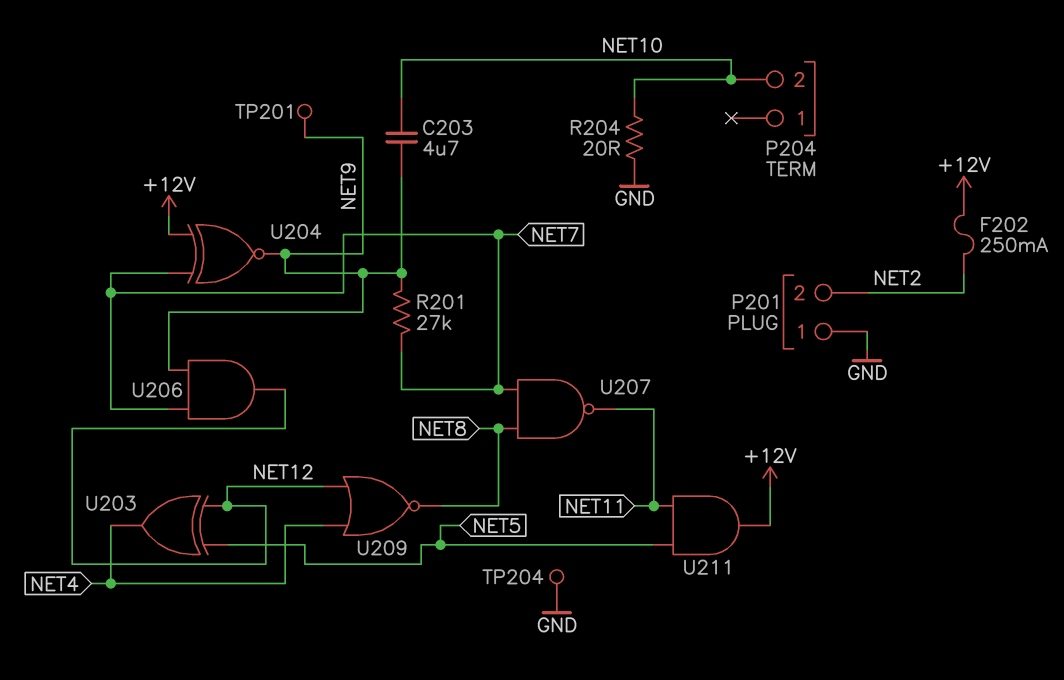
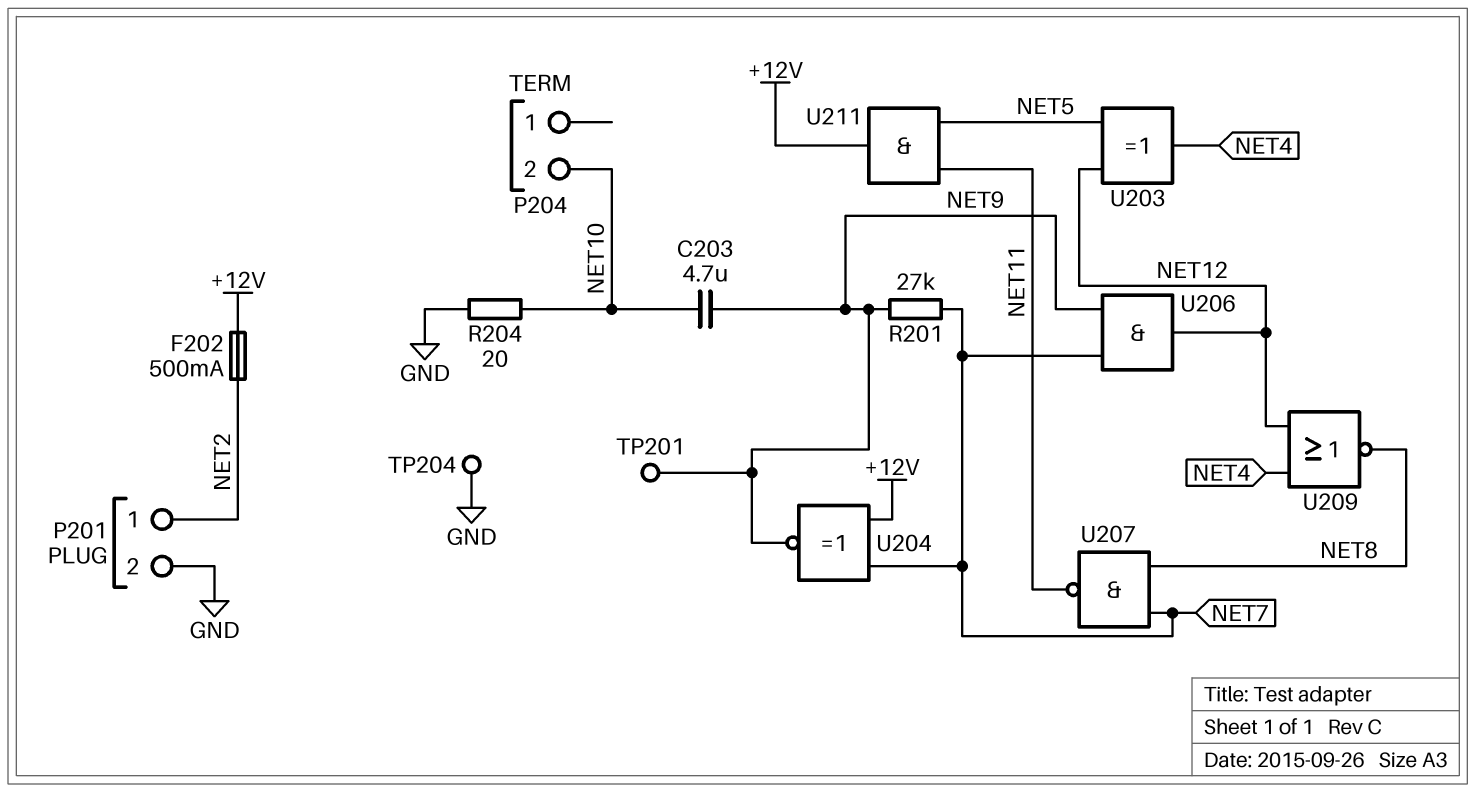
F202: 250mA (+12V, NET2) -> 500mA (+12V, NET2)
P201 pin 1: GND -> NET2
P201 pin 2: NET2 -> GND

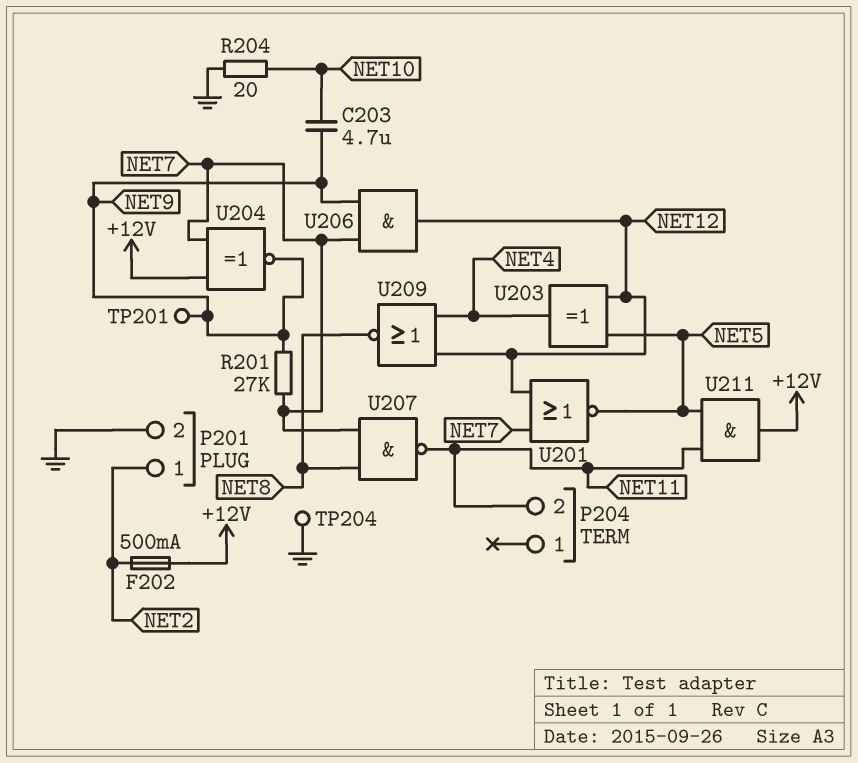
P204 pin 2: NET10 -> NET11
U201: none -> NOR (in NET7, in NET12, out NET5)

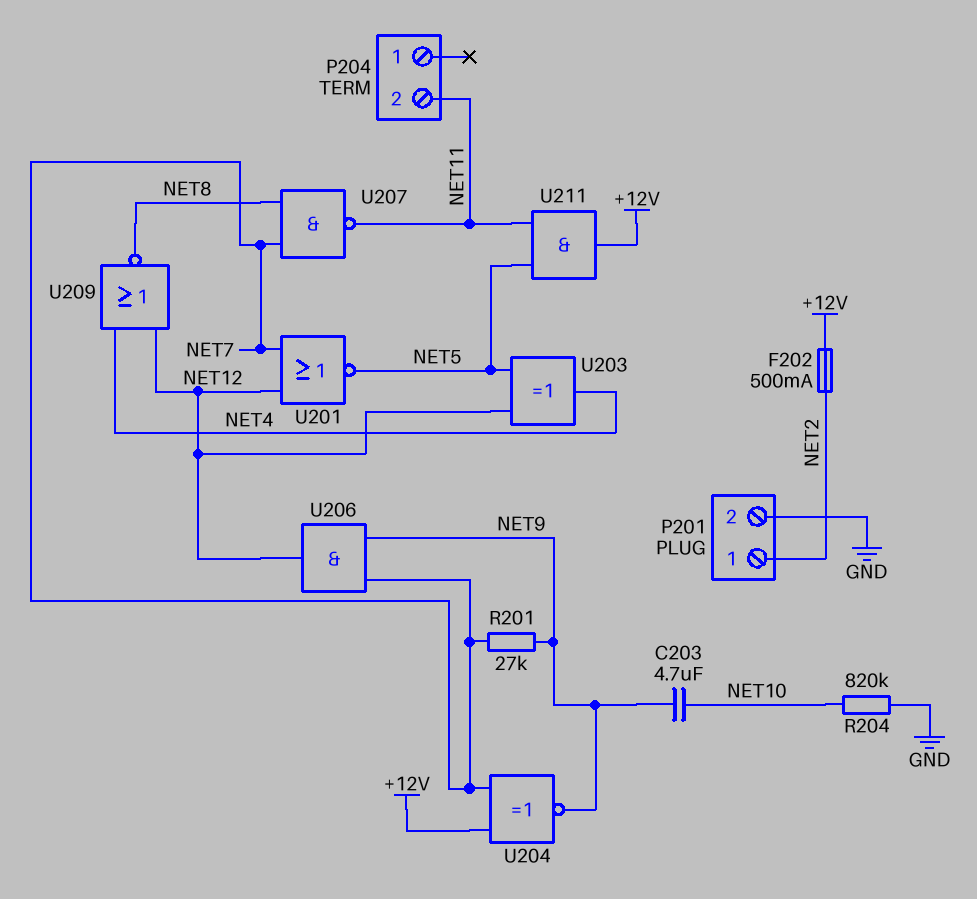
R204: 20 (GND, NET10) -> 820k (GND, NET10)
TP201: test point (NET9) -> none
TP204: test point (GND) -> none

